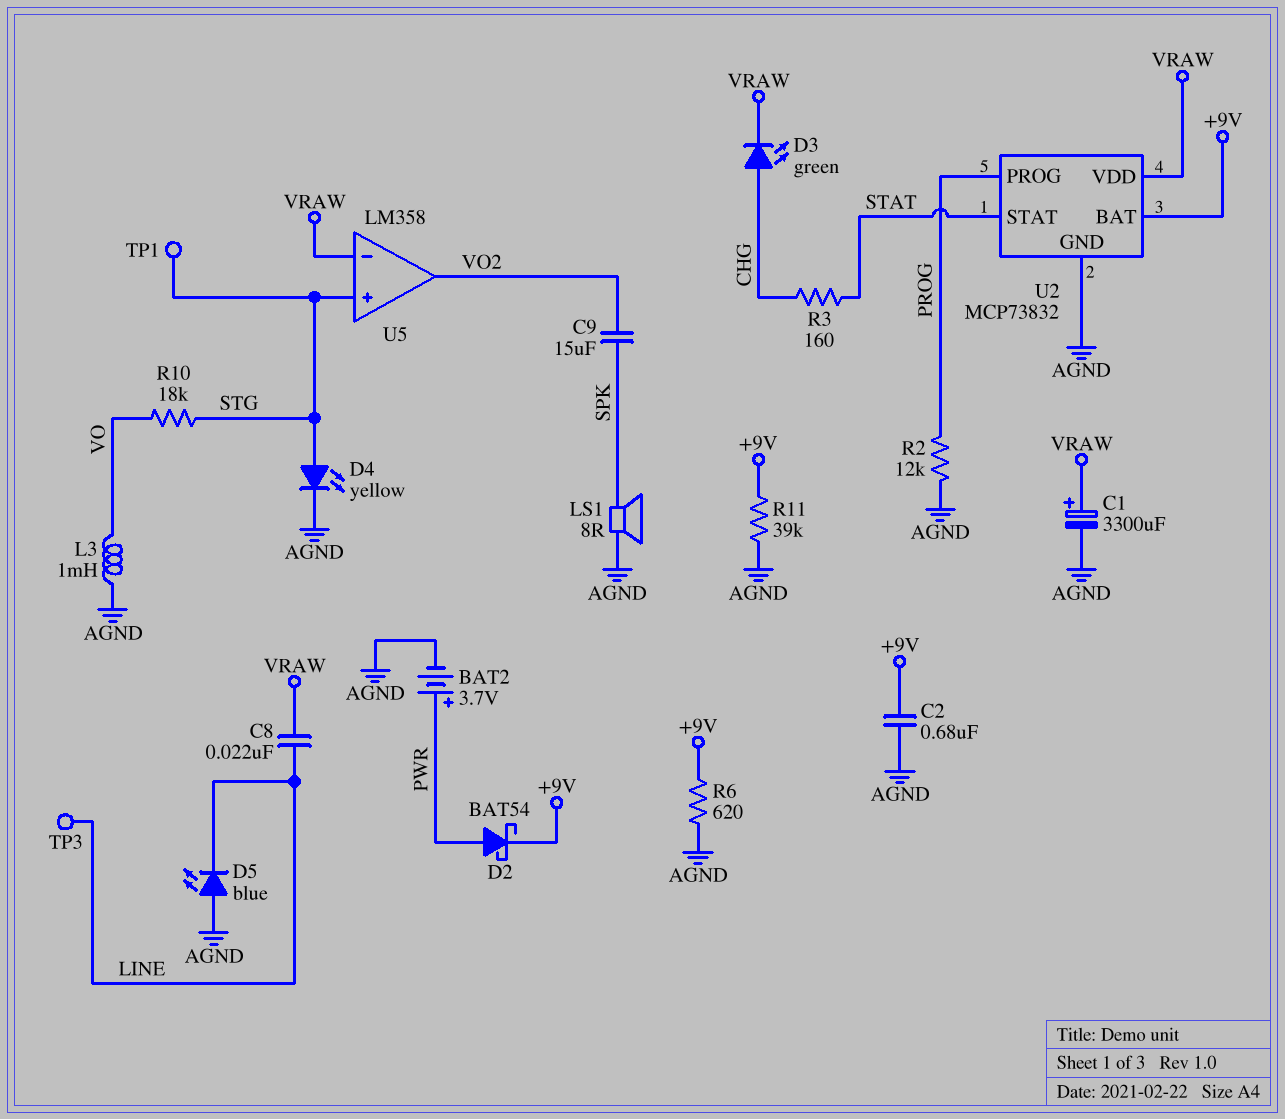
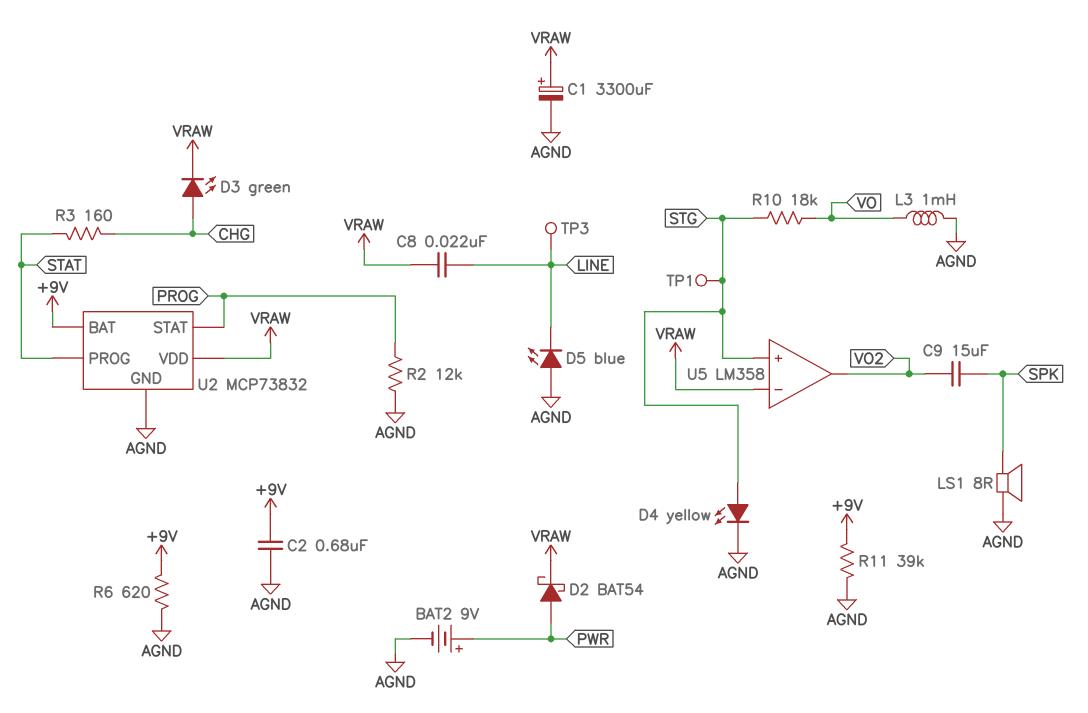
BAT2: 3.7V (plus PWR, minus AGND) -> 9V (plus PWR, minus AGND)
D2: schottky BAT54 (A PWR, K +9V) -> schottky BAT54 (A PWR, K VRAW)
U2 pin PROG: PROG -> STAT
U2 pin STAT: STAT -> PROG

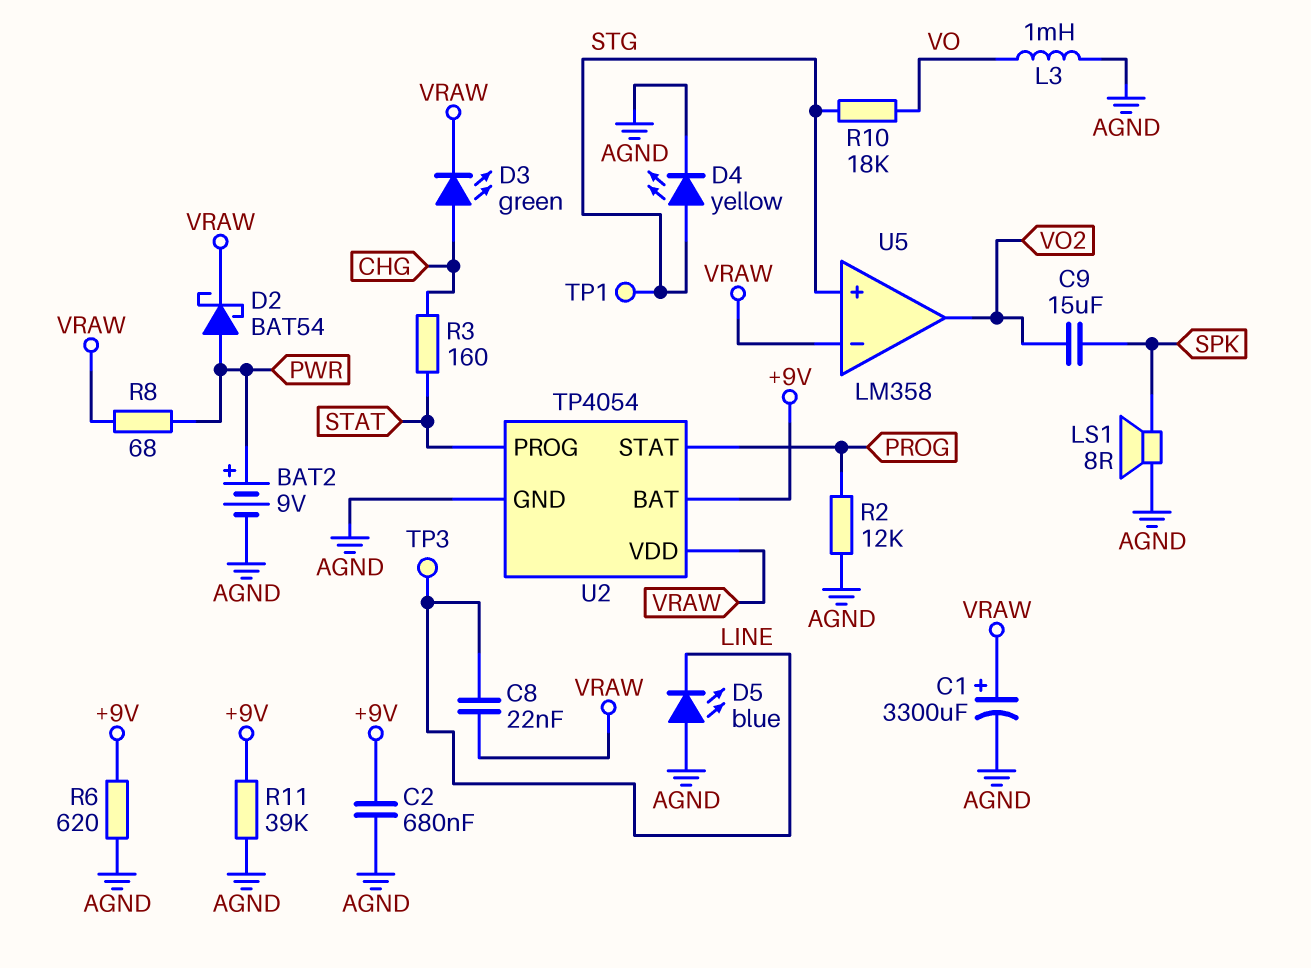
R8: none -> 68 (PWR, VRAW)
U2: MCP73832 -> TP4054

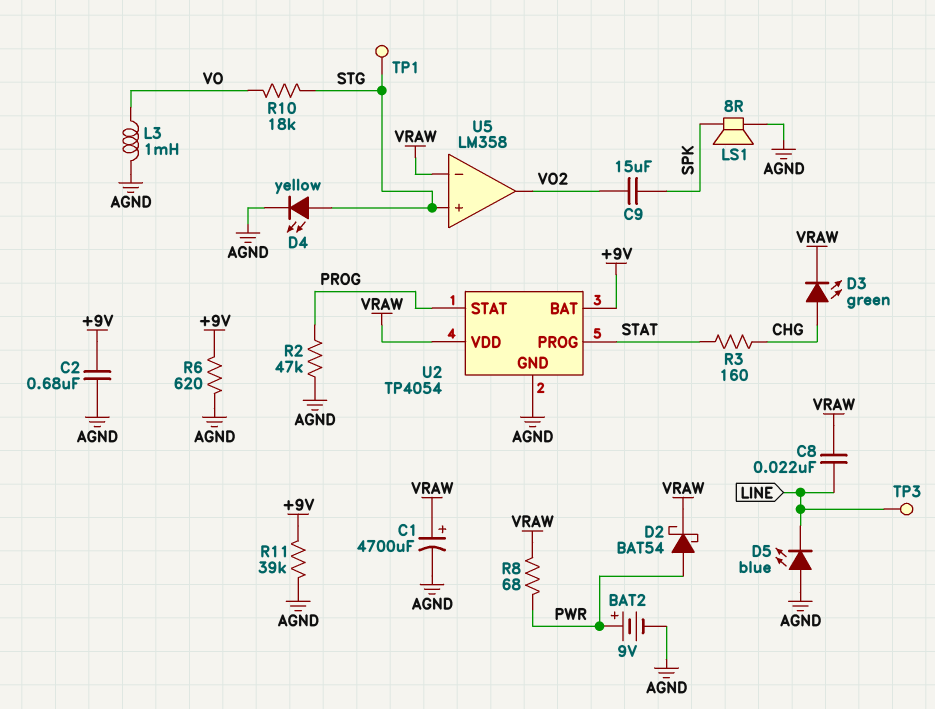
C1: 3300uF (plus VRAW, minus AGND) -> 4700uF (plus VRAW, minus AGND)
R2: 12k (AGND, PROG) -> 47k (AGND, PROG)

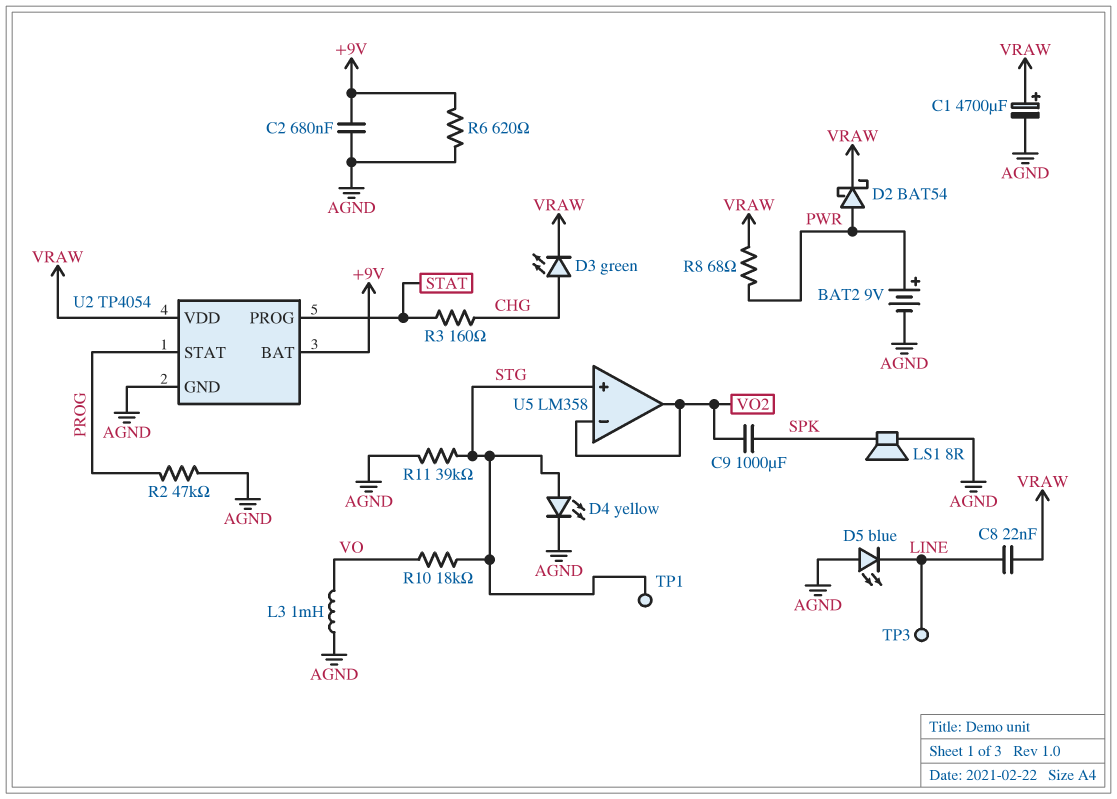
C9: 15uF (SPK, VO2) -> 1000uF (SPK, VO2)
R11: 39k (+9V, AGND) -> 39k (AGND, STG)
U5 pin in-: VRAW -> VO2

